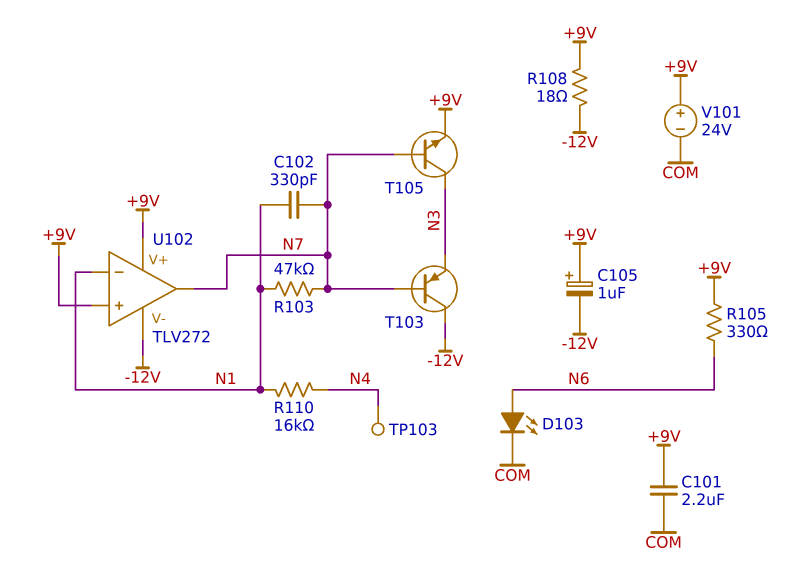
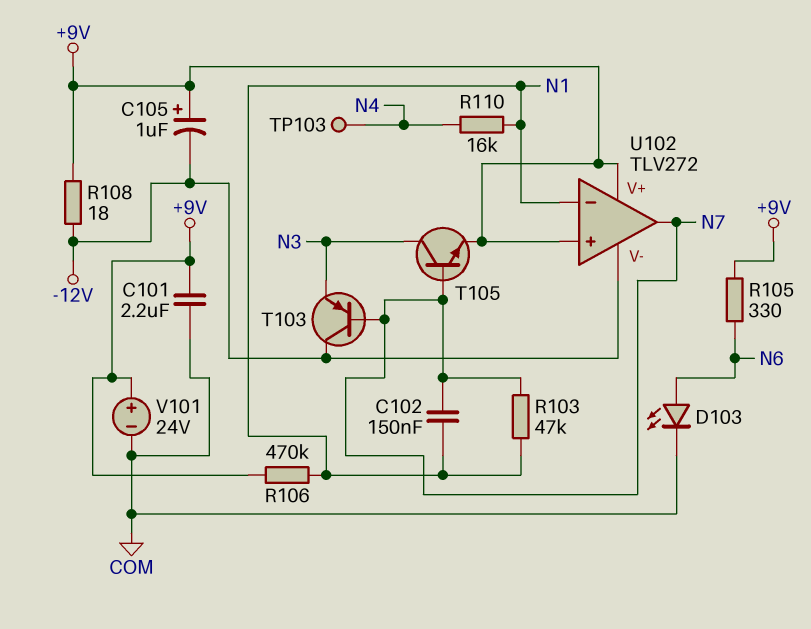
C102: 330pF (N1, N7) -> 150nF (N1, N7)
R106: none -> 470k (+9V, N1)

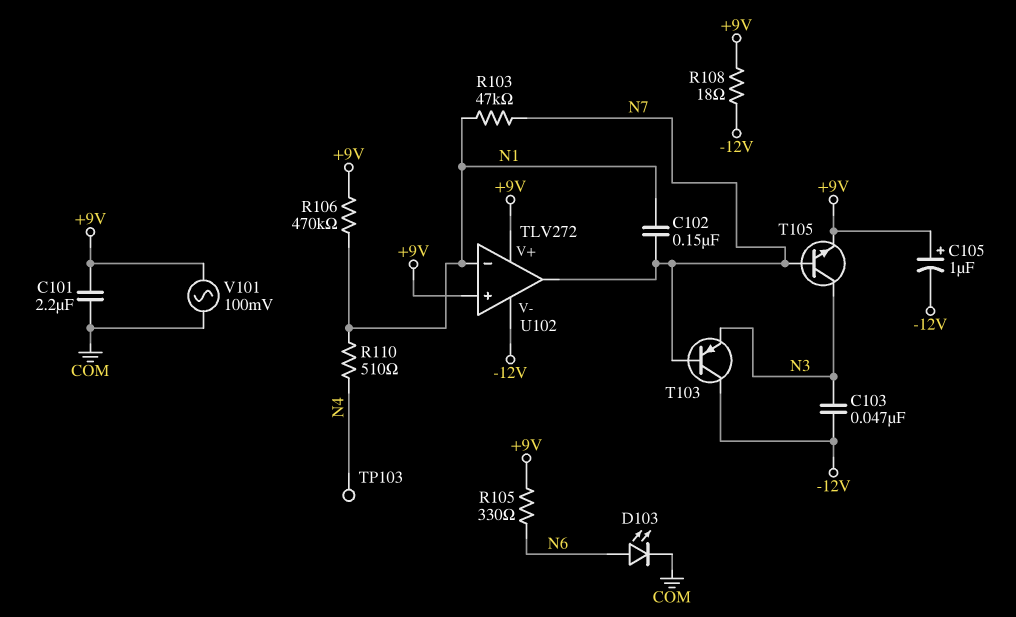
C103: none -> 47nF (-12V, N3)
R110: 16k (N1, N4) -> 510 (N1, N4)
V101: 24V (plus +9V, minus COM) -> AC 100mV (+9V, COM)

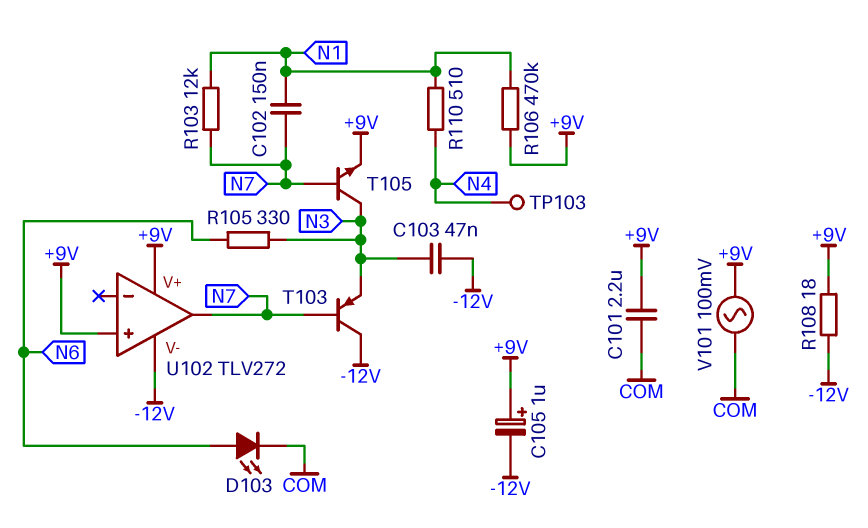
R103: 47k (N1, N7) -> 12k (N1, N7)
R105: 330 (+9V, N6) -> 330 (N3, N6)
U102 pin in-: N1 -> none

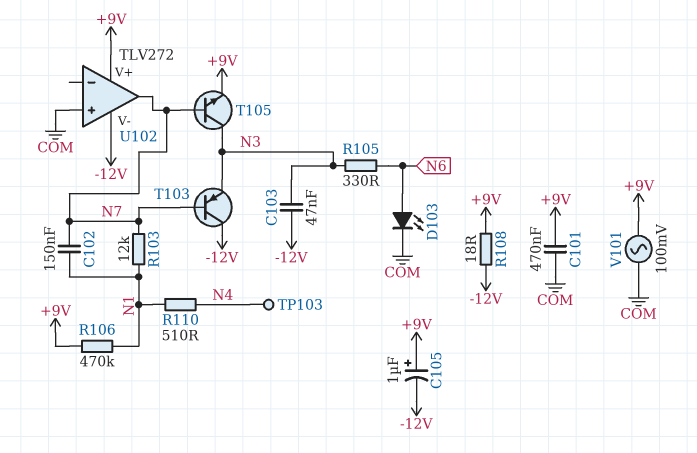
C101: 2.2uF (+9V, COM) -> 470nF (+9V, COM)
U102 pin in+: +9V -> COM

